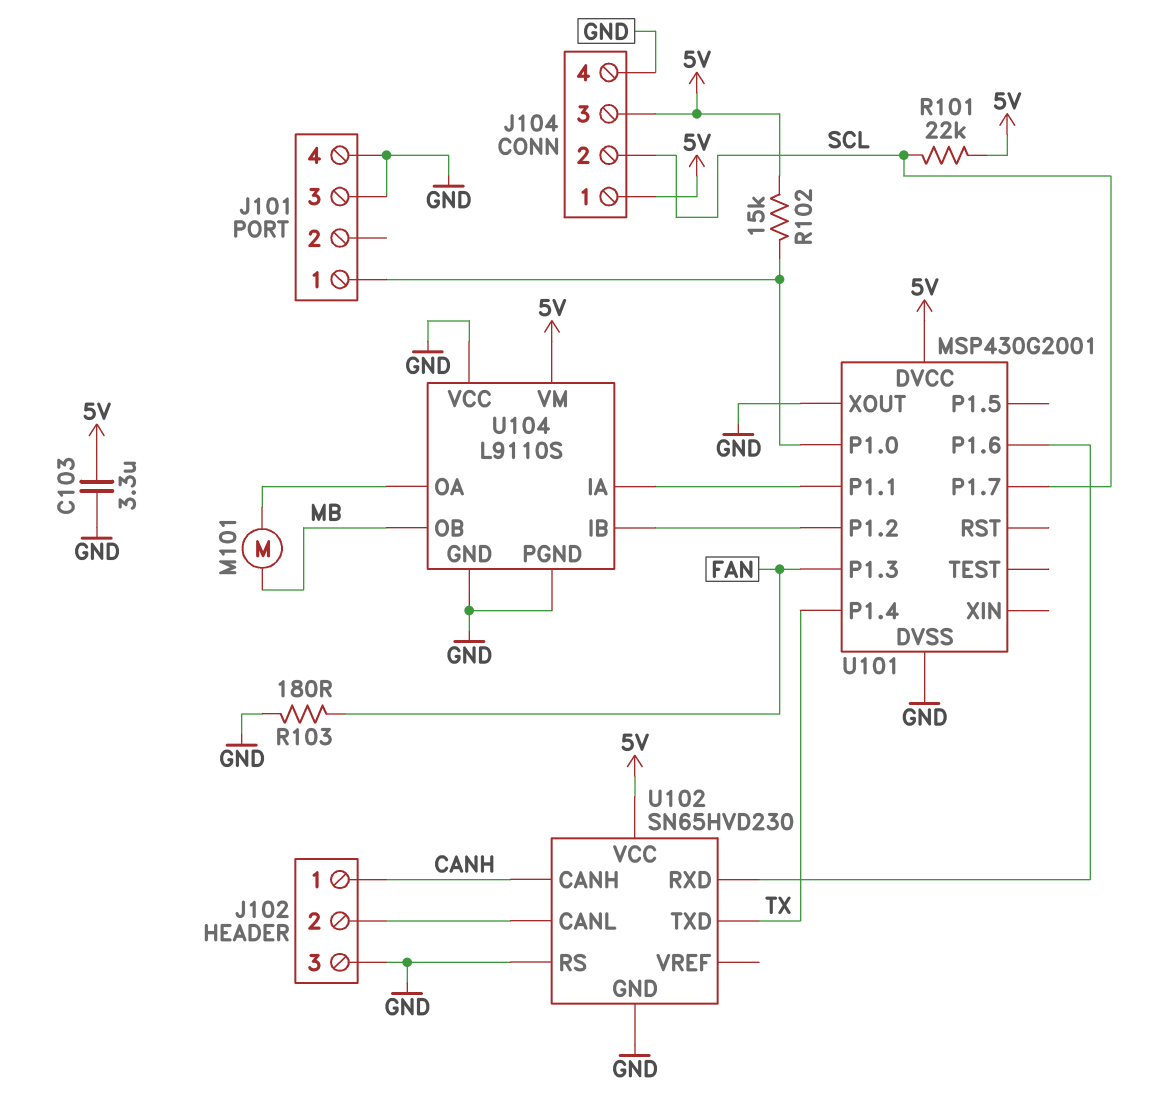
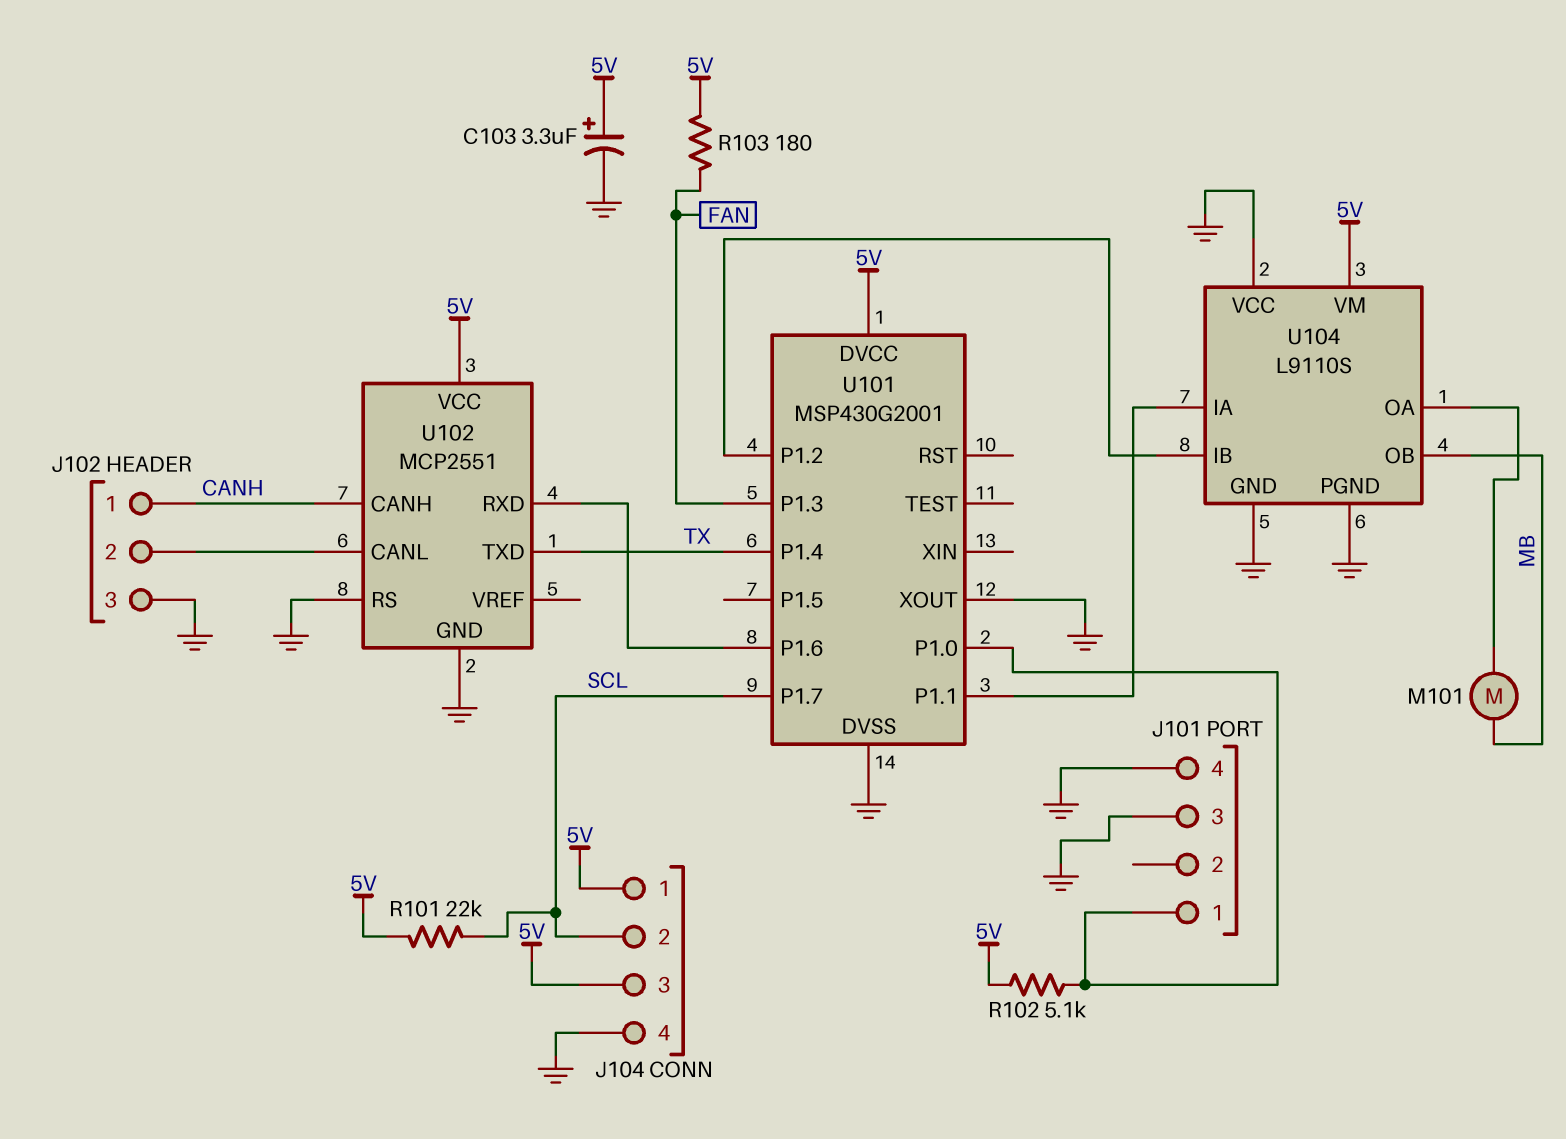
C103: 3.3uF (5V, GND) -> 3.3uF (plus 5V, minus GND)
R102: 15k (5V, J101/1) -> 5.1k (5V, J101/1)
R103: 180 (FAN, GND) -> 180 (5V, FAN)
U102: SN65HVD230 -> MCP2551

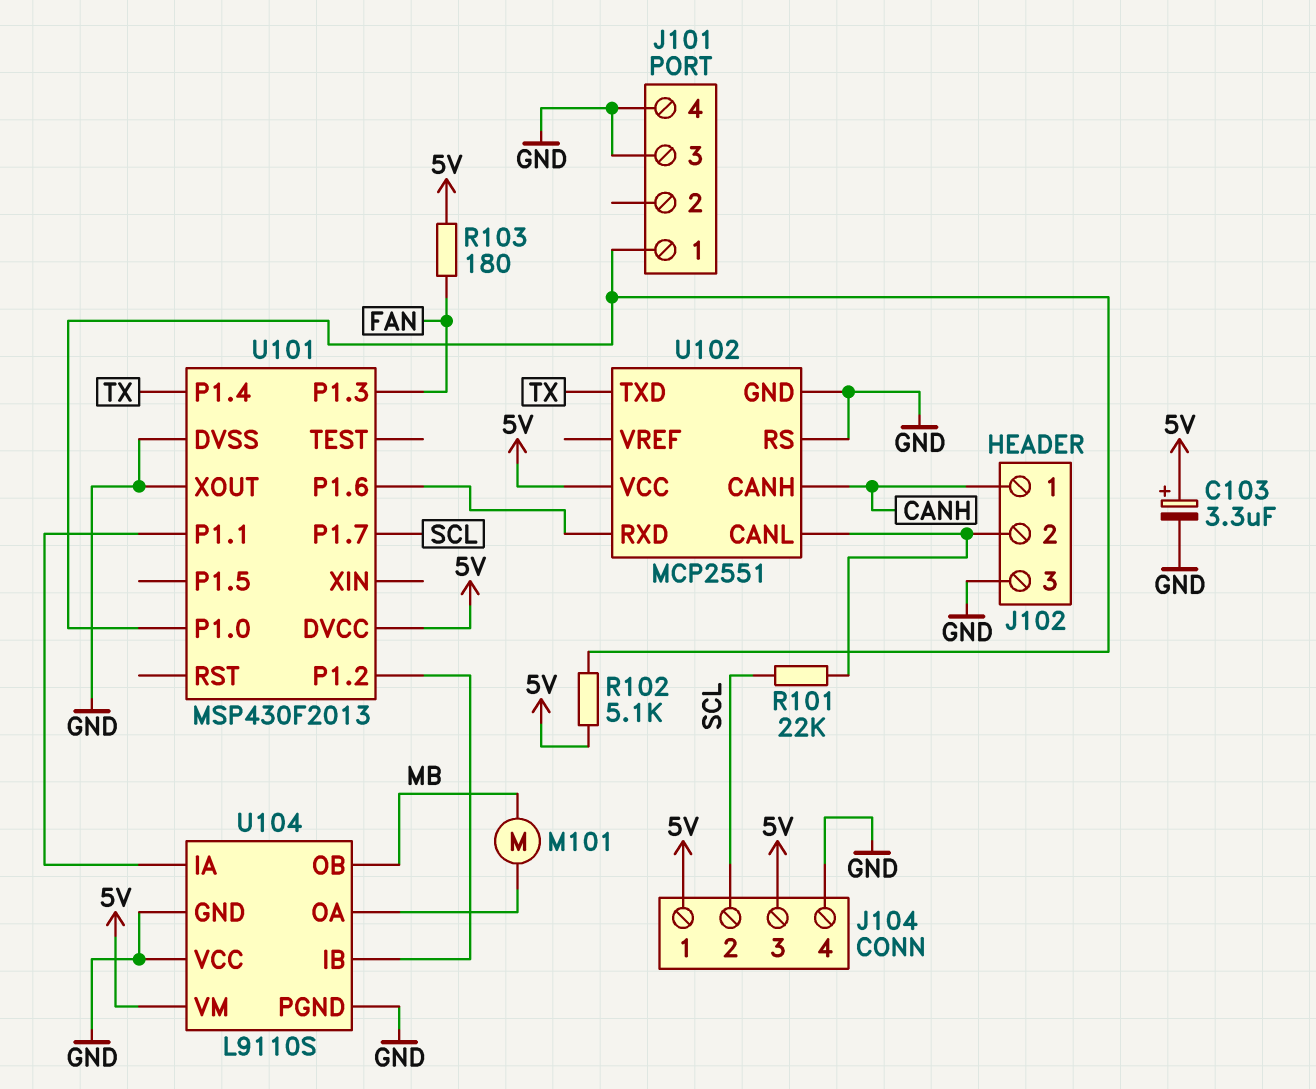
R101: 22k (5V, SCL) -> 22k (J102/2, SCL)
U101: MSP430G2001 -> MSP430F2013

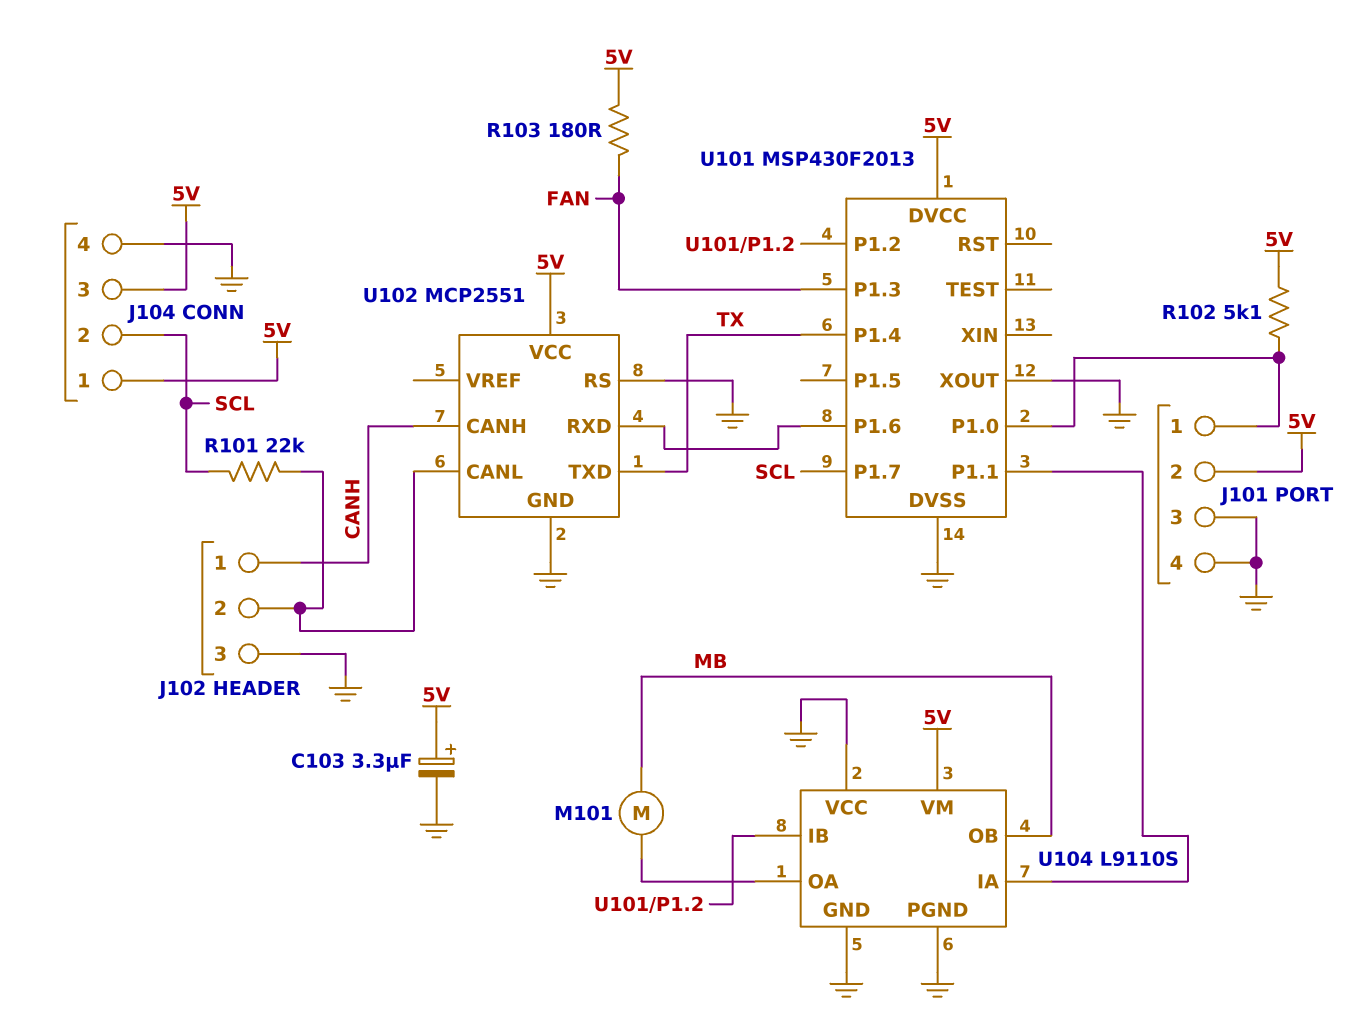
J101 pin 2: none -> 5V

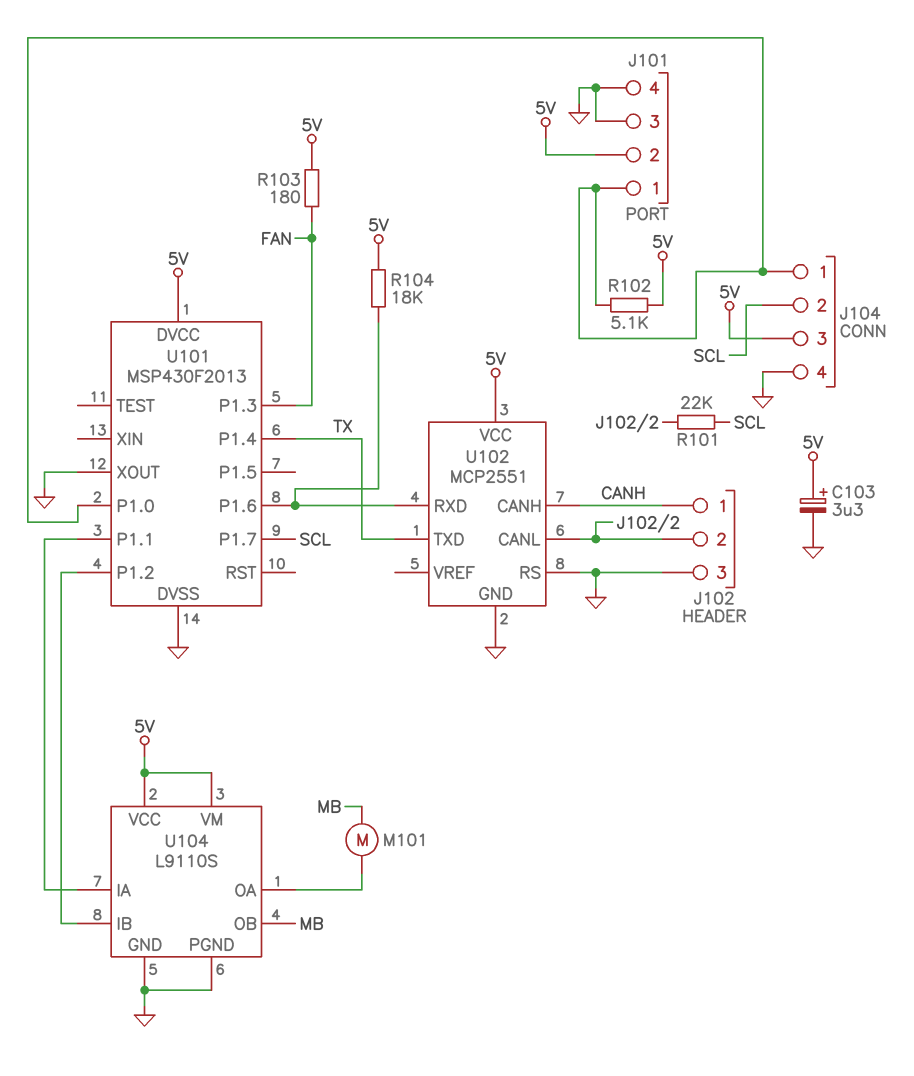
J104 pin 1: 5V -> J101/1
R104: none -> 18k (5V, U101/P1.6)
U104 pin VCC: GND -> 5V

